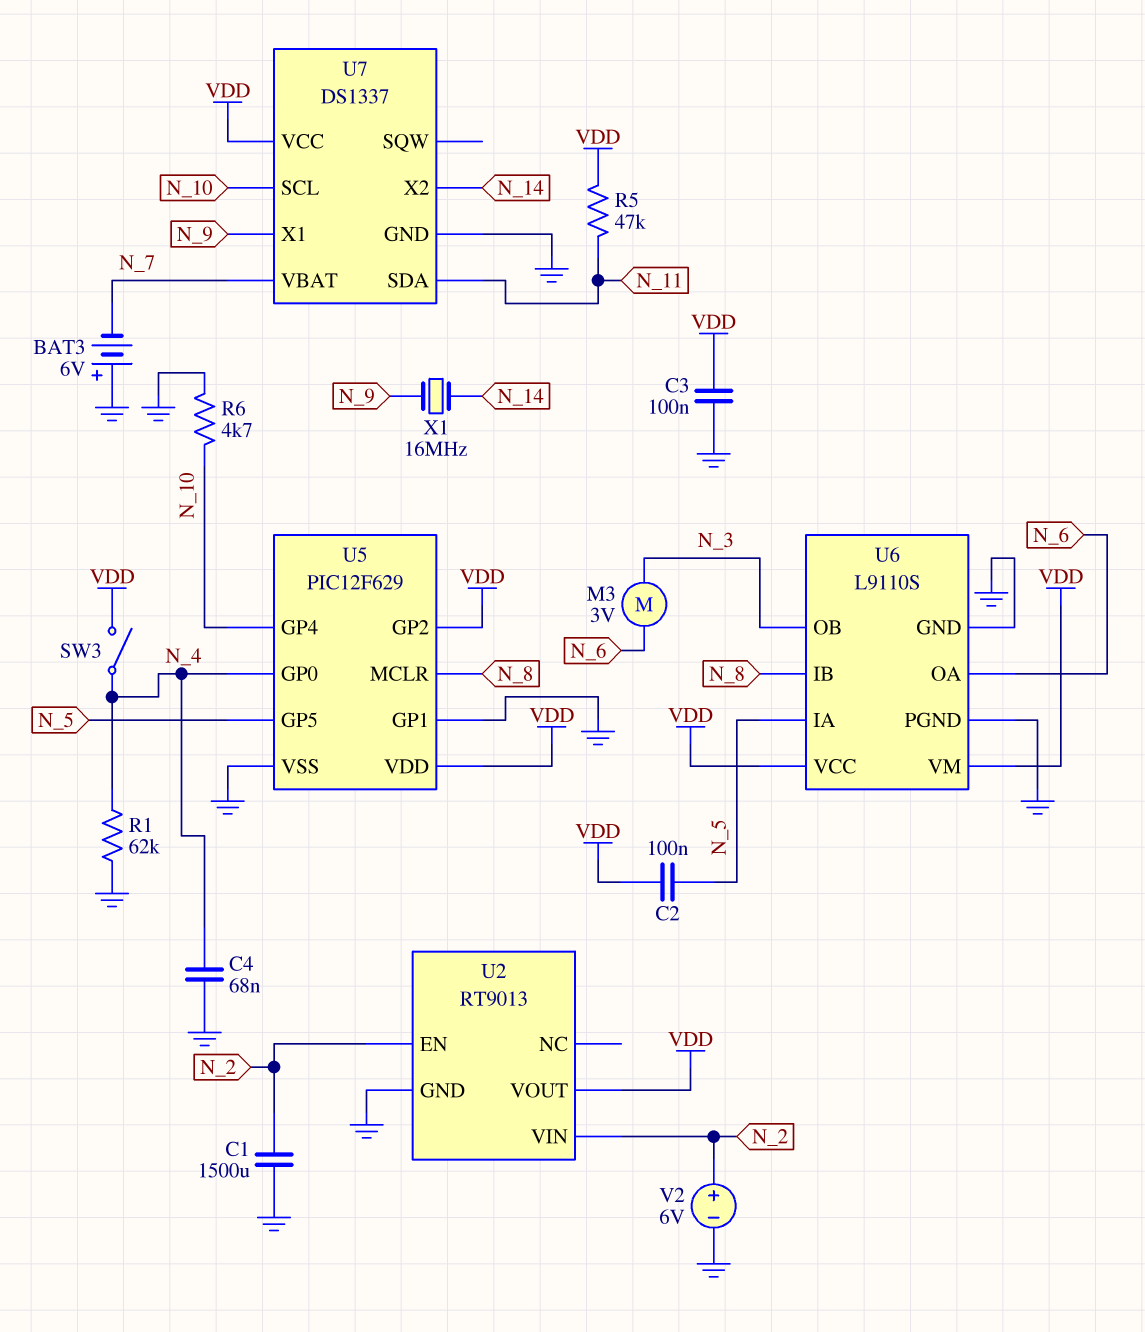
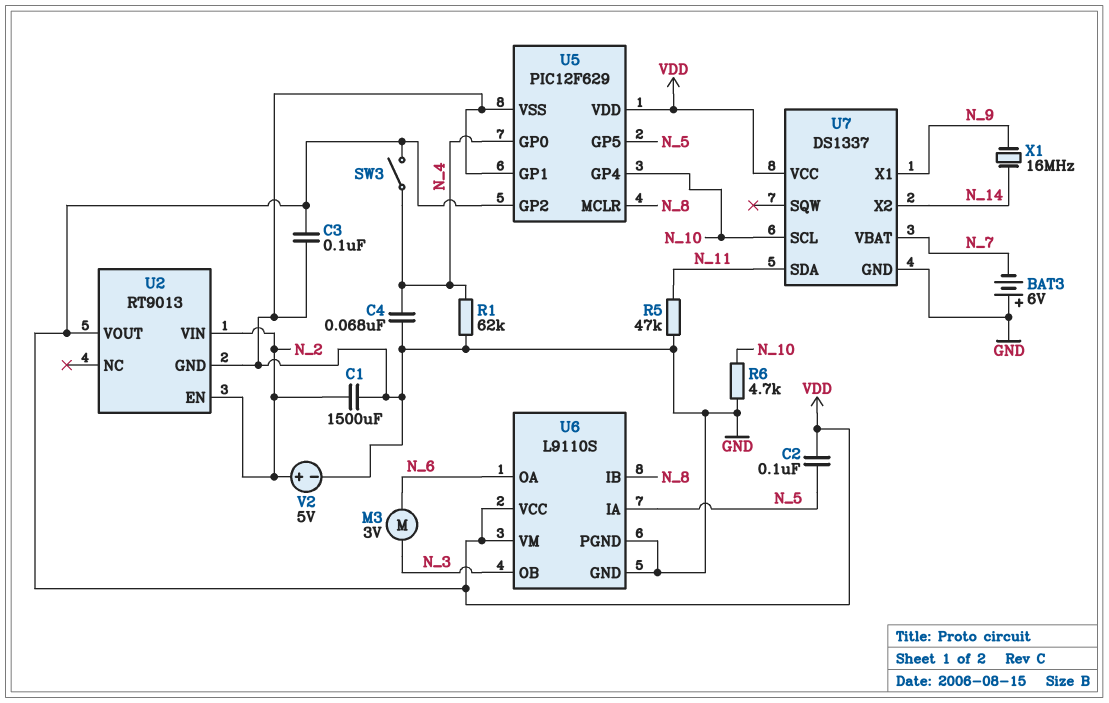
R5: 47k (N_11, VDD) -> 47k (GND, N_11)
V2: 6V (plus N_2, minus GND) -> 5V (plus N_2, minus GND)

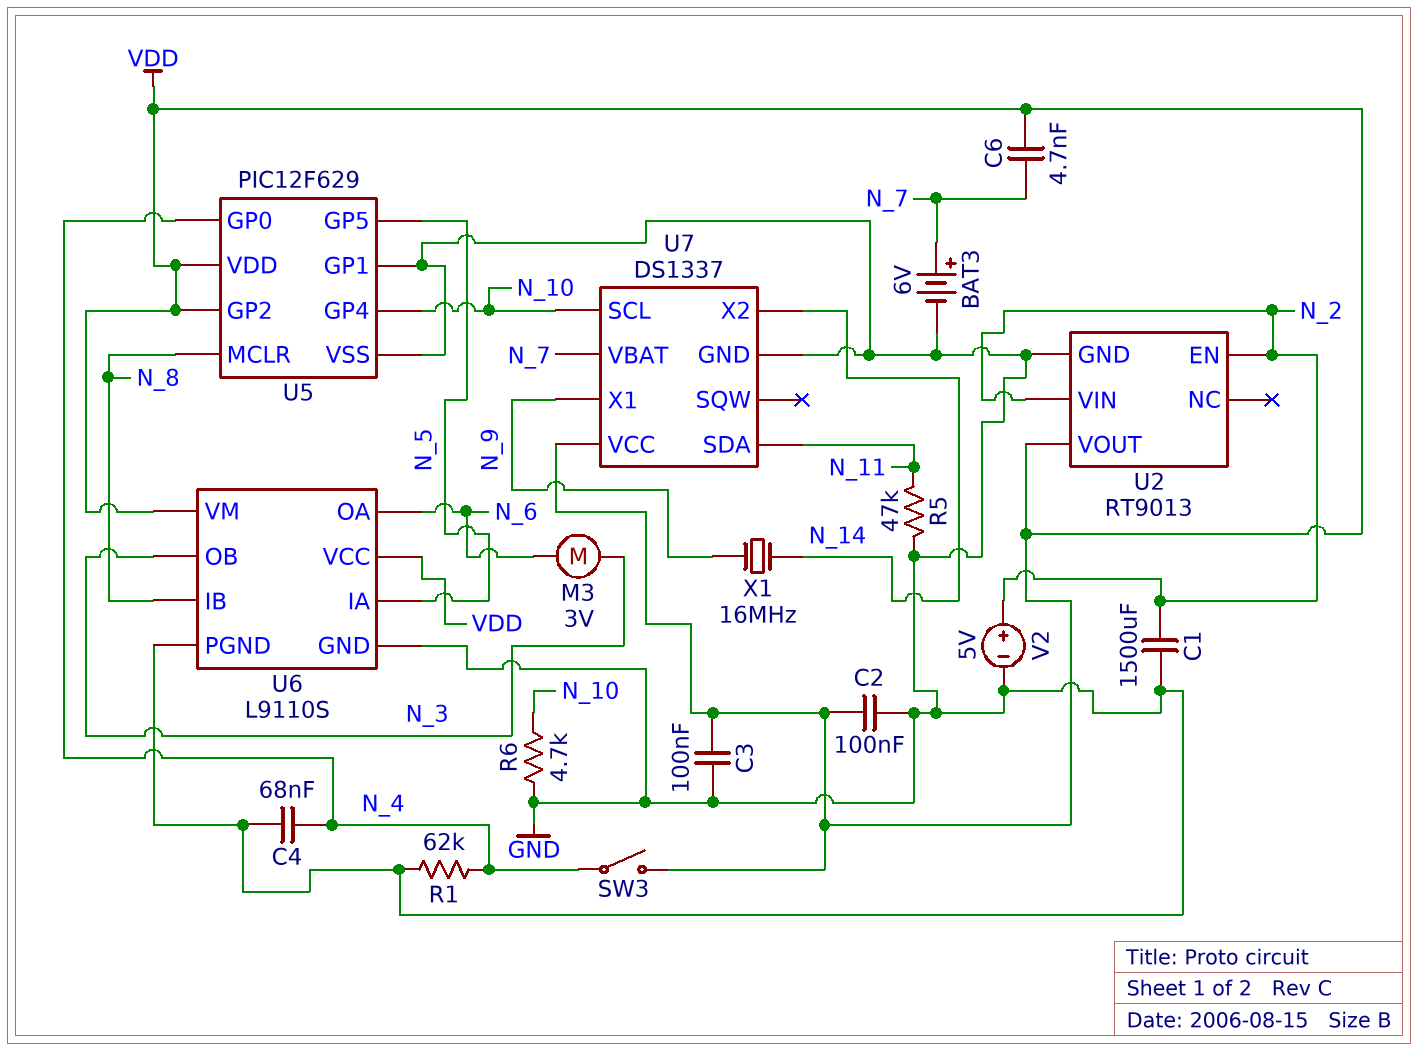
BAT3: 6V (plus GND, minus N_7) -> 6V (plus N_7, minus GND)
C2: 100nF (N_5, VDD) -> 100nF (GND, VDD)
C6: none -> 4.7nF (N_7, VDD)

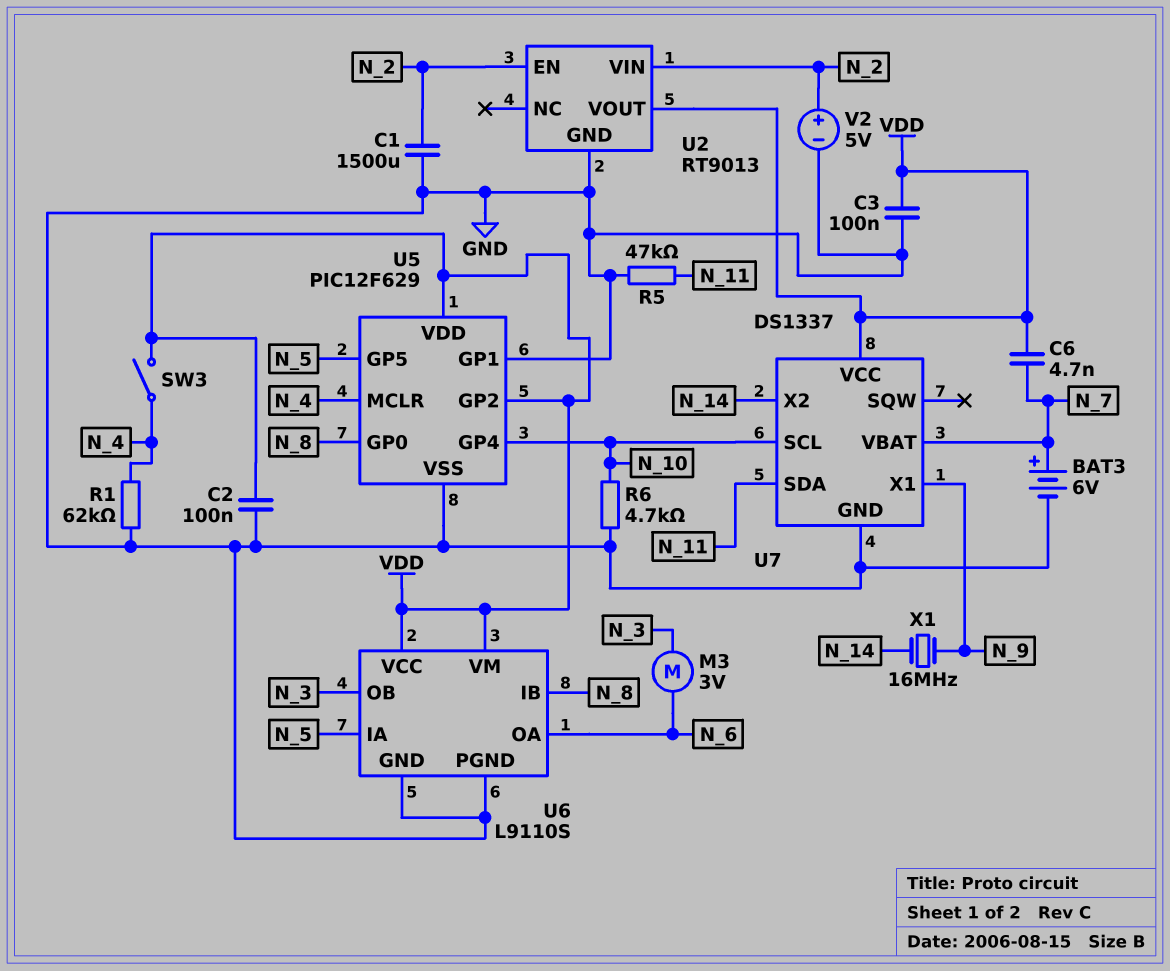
C4: 68nF (GND, N_4) -> none
U5 pin GP0: N_4 -> N_8
U5 pin MCLR: N_8 -> N_4

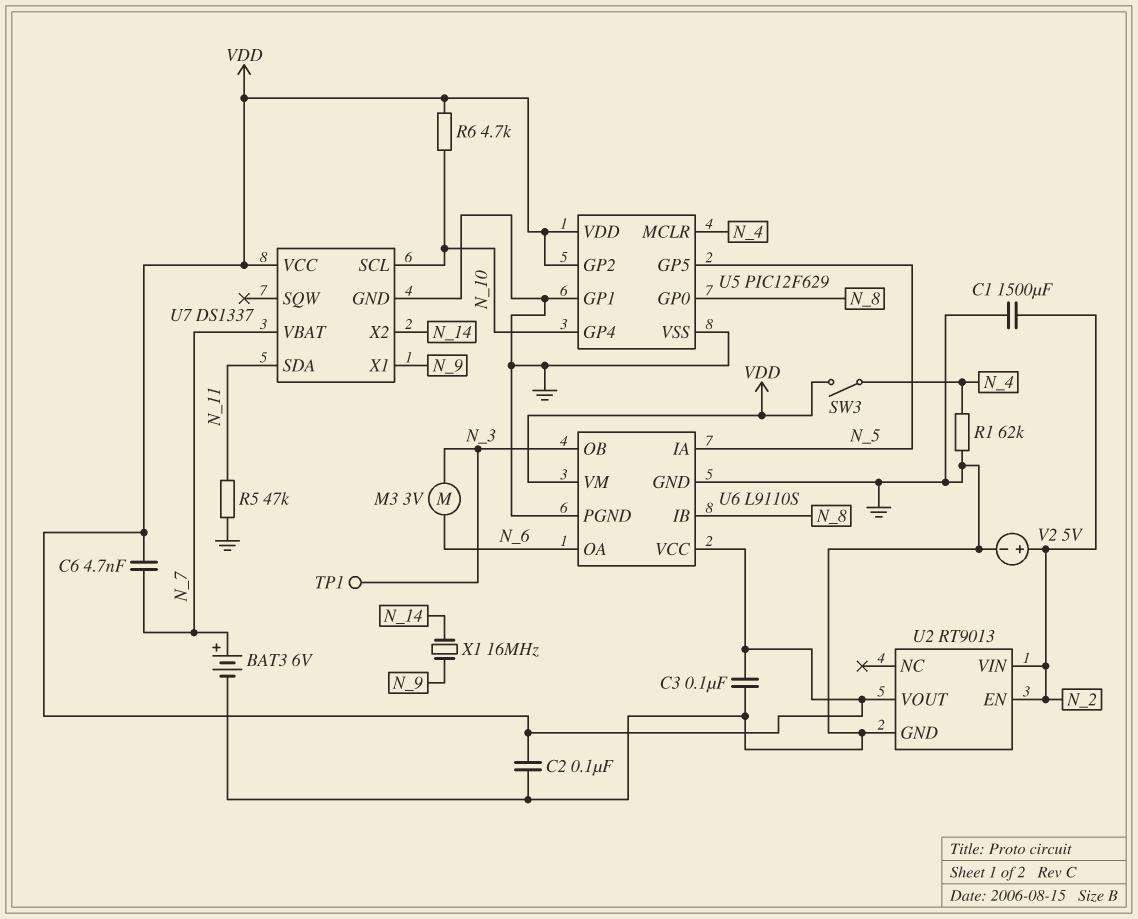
R6: 4.7k (GND, N_10) -> 4.7k (N_10, VDD)
TP1: none -> test point (N_3)

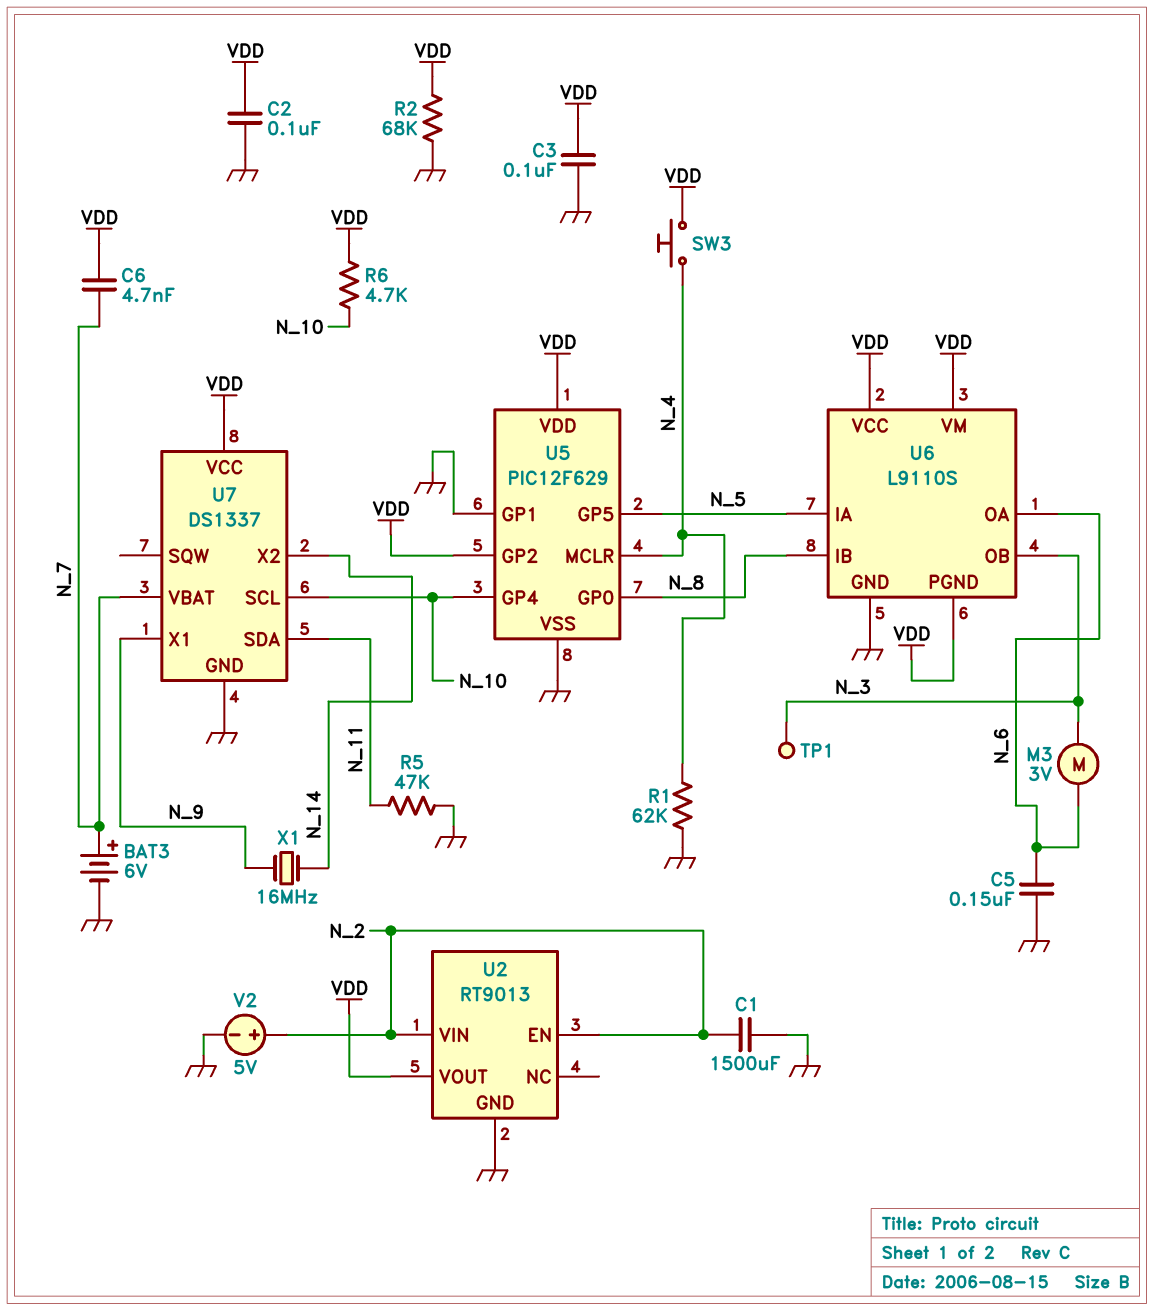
C5: none -> 150nF (GND, N_6)
R2: none -> 68k (GND, VDD)
SW3: switch (N_4, VDD) -> button (N_4, VDD)
U6 pin PGND: GND -> VDD

